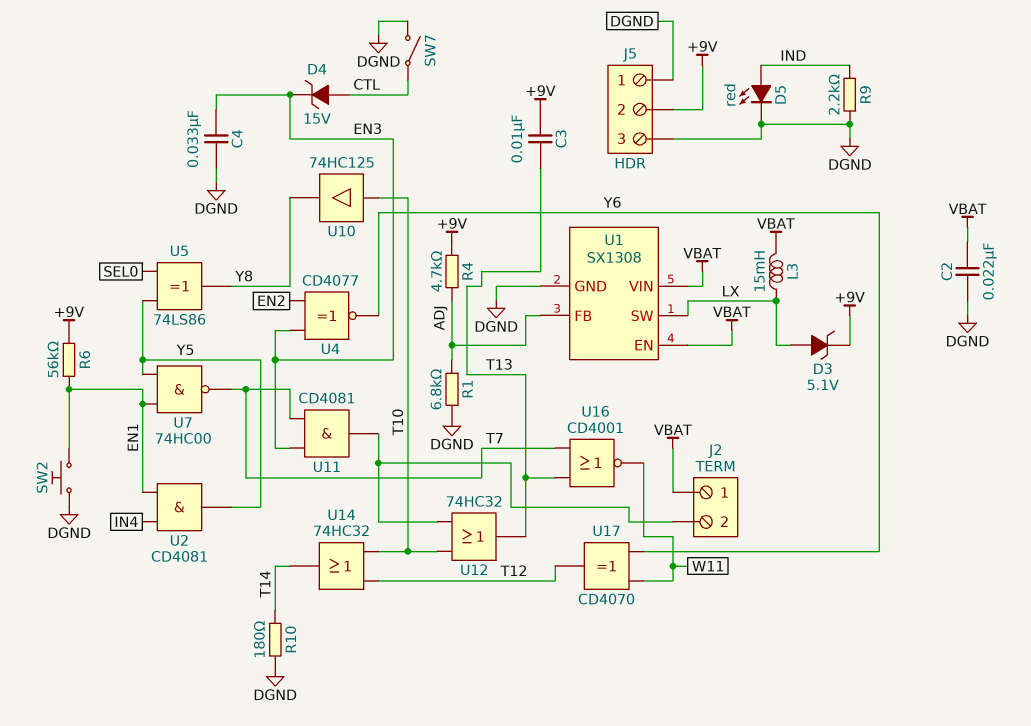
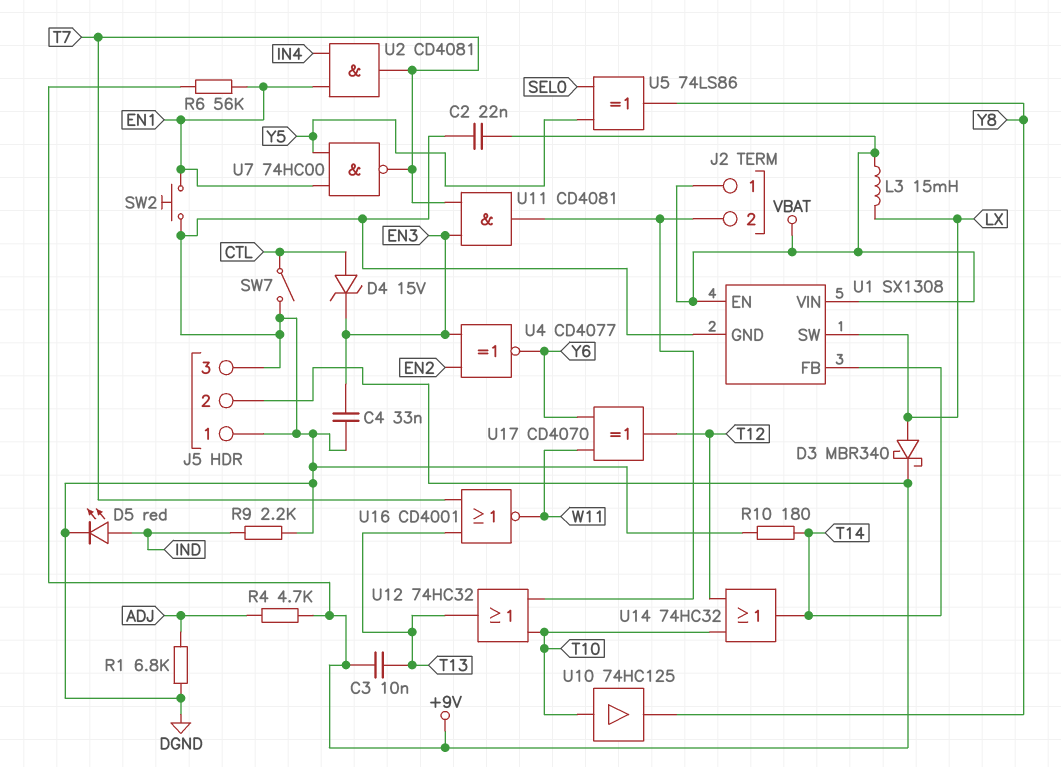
D3: zener 5.1V (A LX, K +9V) -> schottky MBR340 (A LX, K +9V)
U1 pin FB: ADJ -> T14
U2: AND CD4081 (in EN1, in IN4, out Y5) -> AND CD4081 (in EN1, in IN4, out T7)

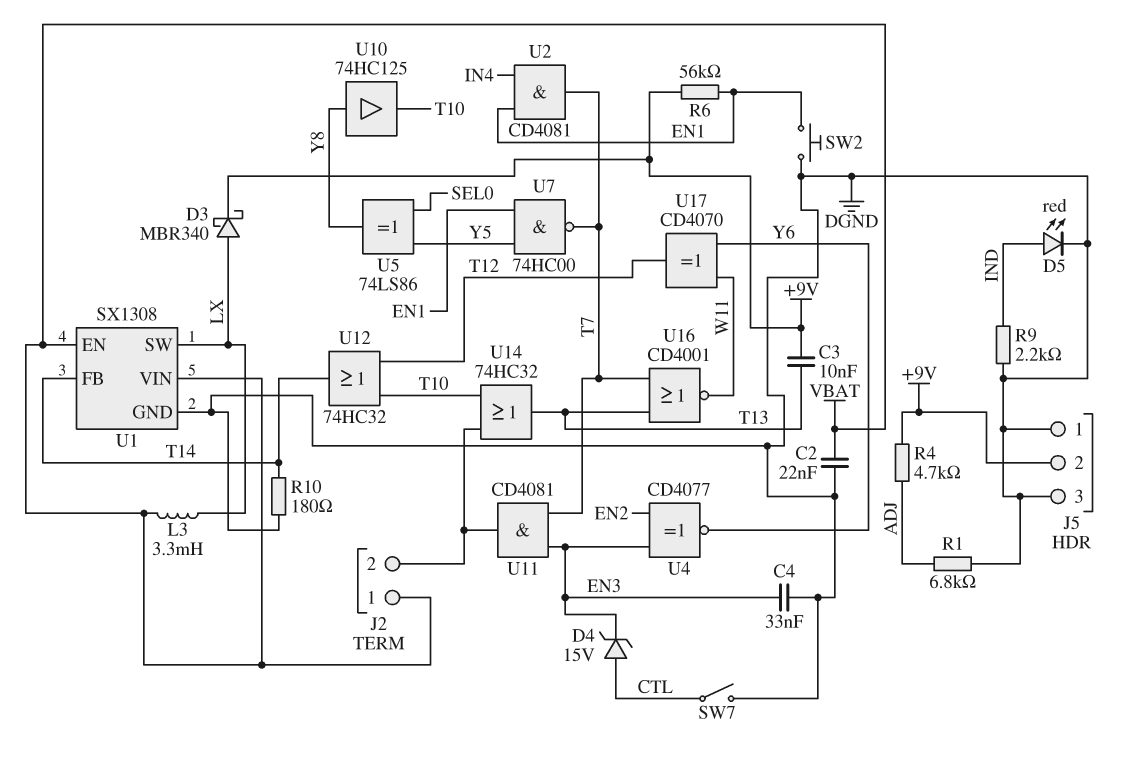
L3: 15mH (LX, VBAT) -> 3.3mH (LX, VBAT)
U10: buffer 74HC125 (in T10, out Y8) -> buffer 74HC125 (in Y8, out T10)
U12: OR 74HC32 (in J2/2, in T10, out T13) -> OR 74HC32 (in T10, in T12, out T14)
U14: OR 74HC32 (in T10, in T12, out T14) -> OR 74HC32 (in J2/2, in T10, out T13)

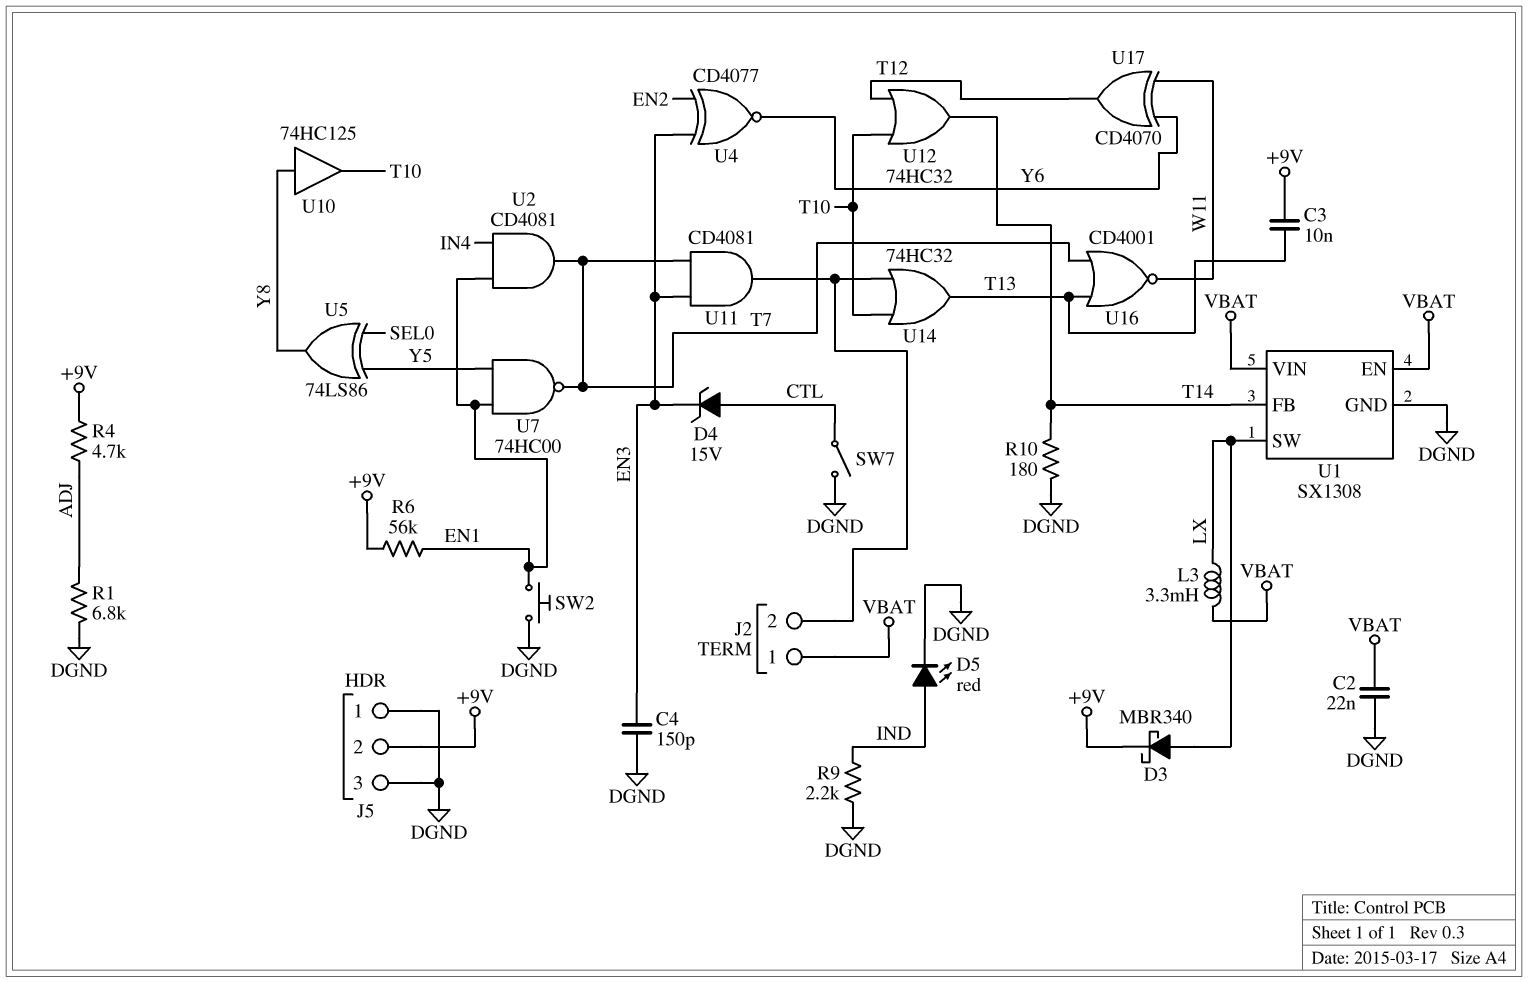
C4: 33nF (DGND, EN3) -> 150pF (DGND, EN3)

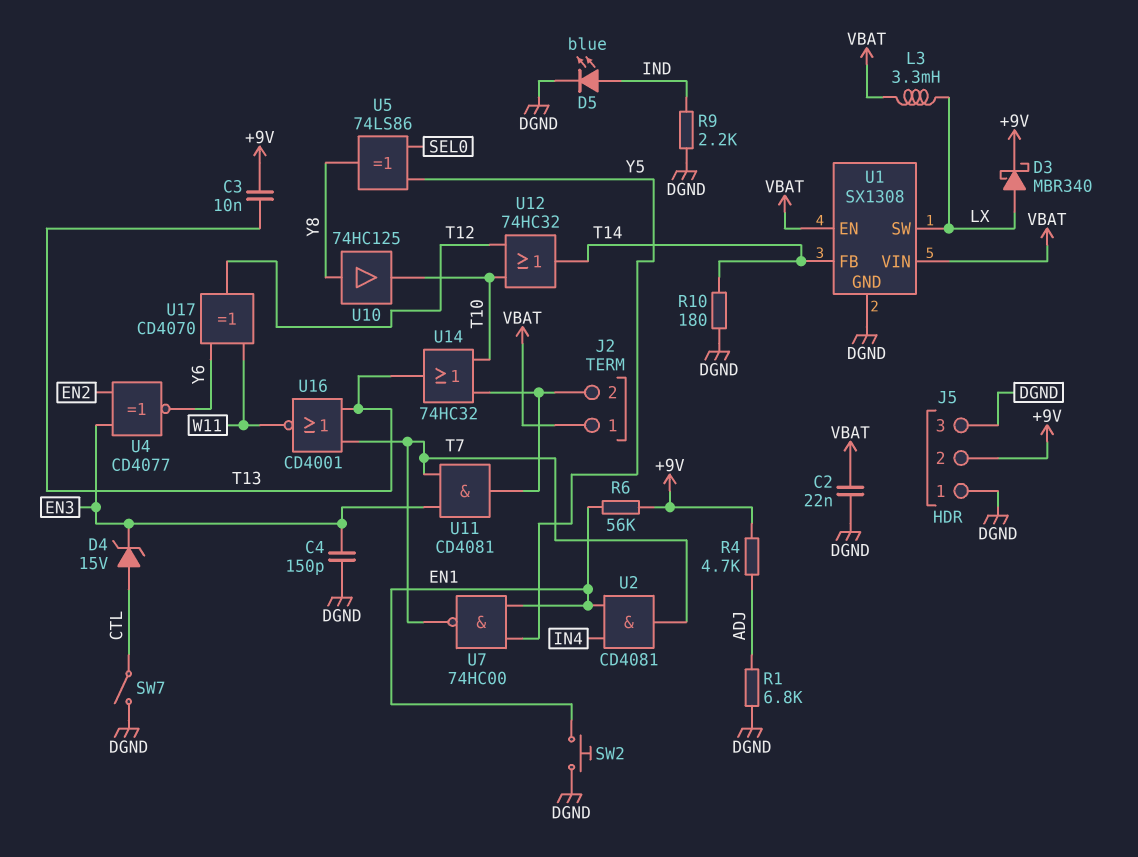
D5: LED red (A IND, K DGND) -> LED blue (A IND, K DGND)

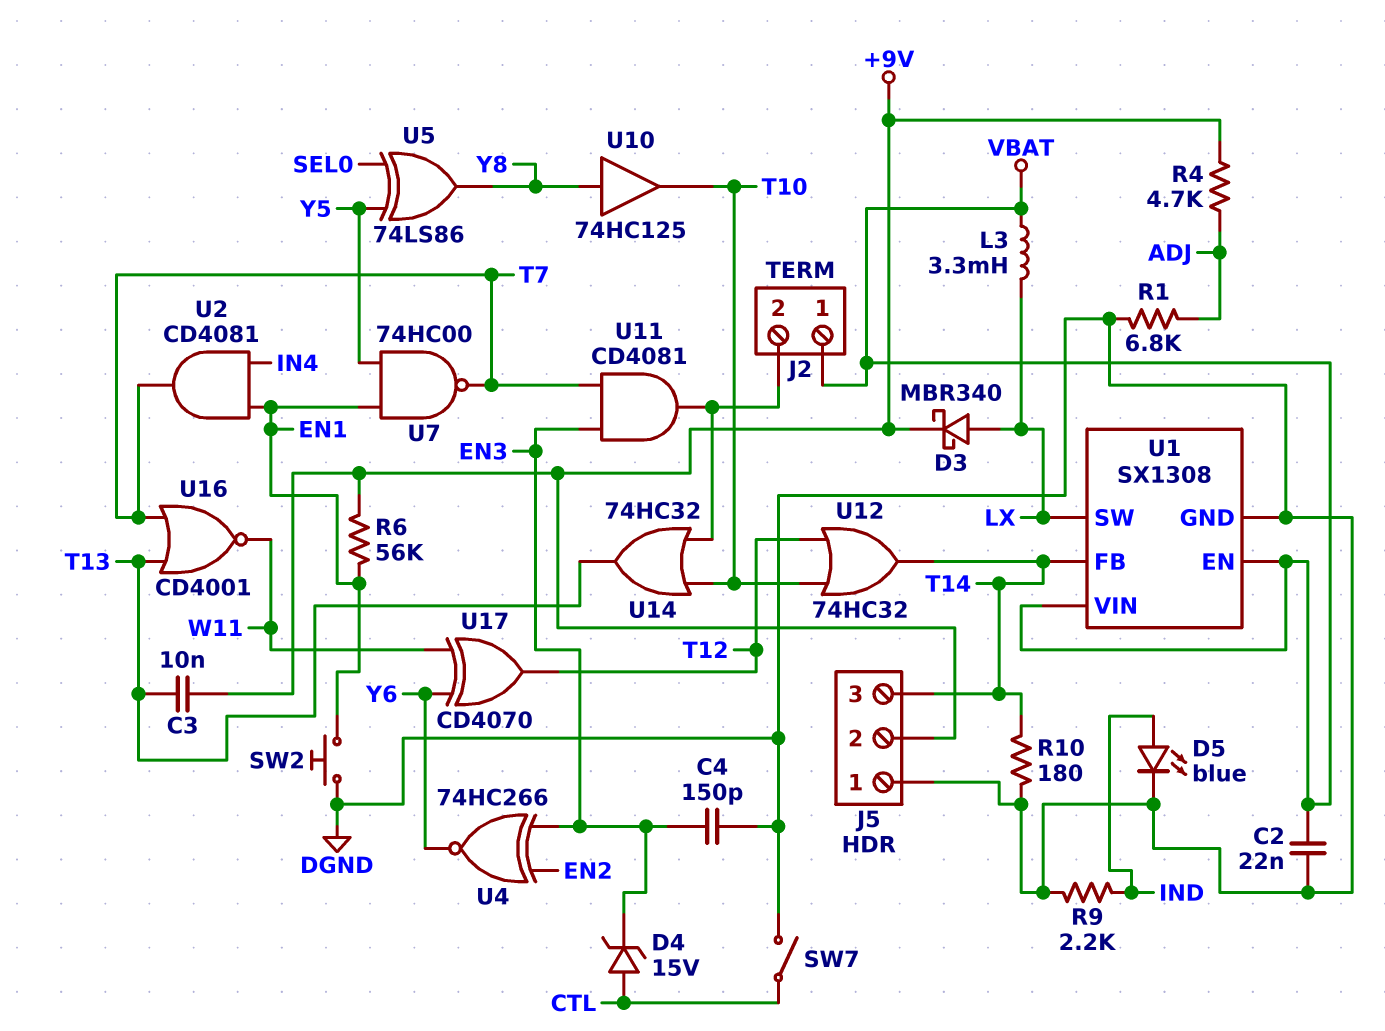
J5 pin 3: DGND -> T14
U4: XNOR CD4077 (in EN2, in EN3, out Y6) -> XNOR 74HC266 (in EN2, in EN3, out Y6)

